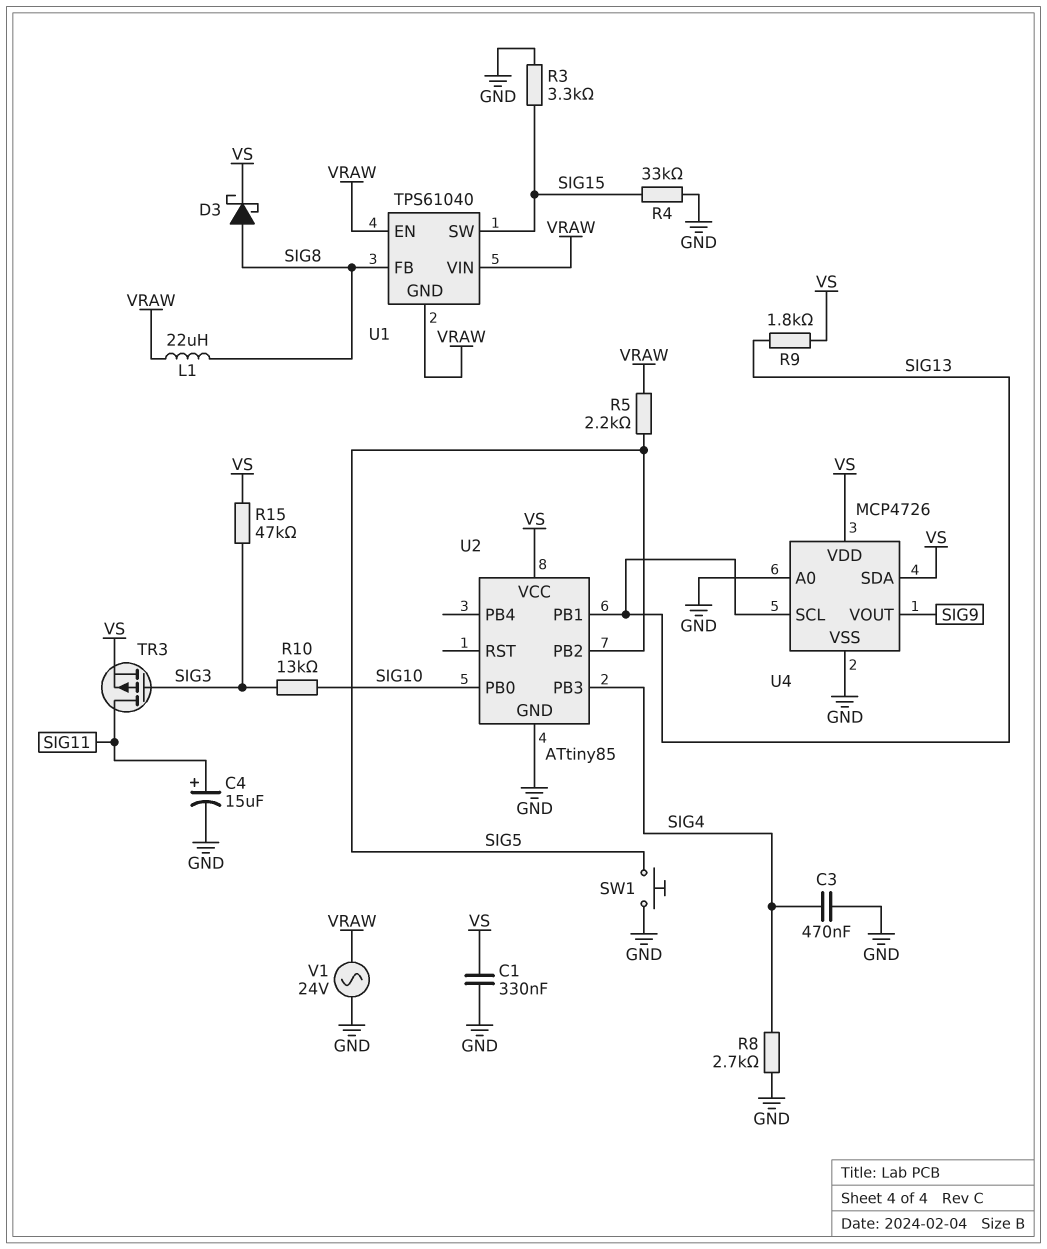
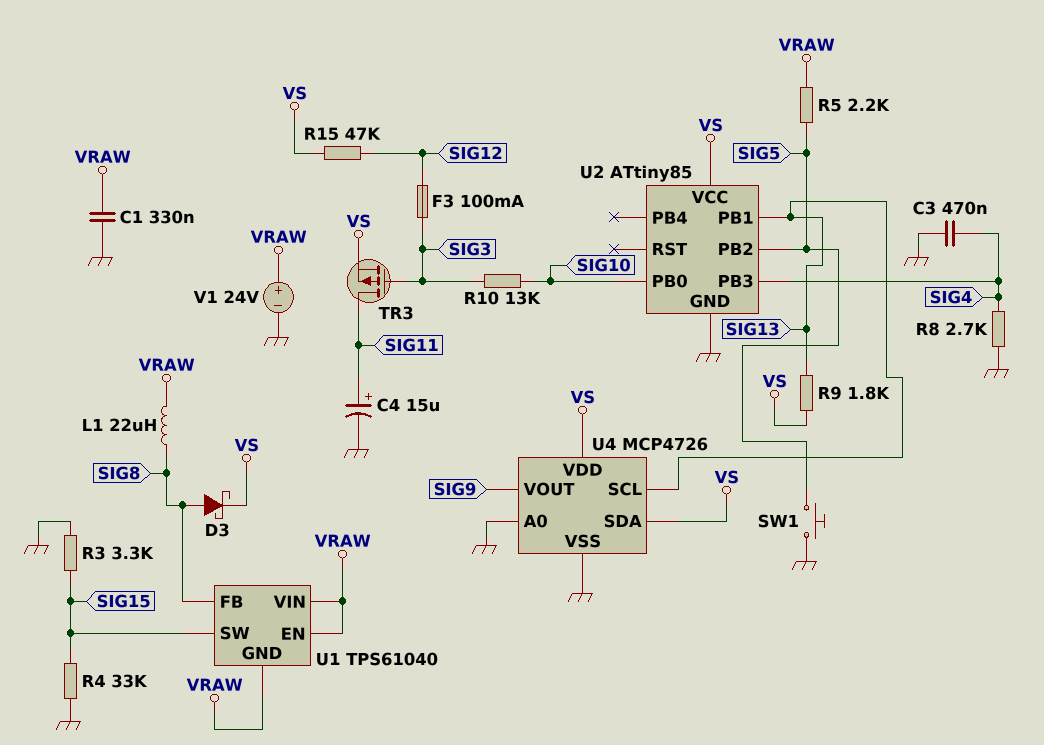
C1: 330nF (GND, VS) -> 330nF (GND, VRAW)
F3: none -> 100mA (SIG3, SIG12)
R15: 47k (SIG3, VS) -> 47k (SIG12, VS)
V1: AC 24V (GND, VRAW) -> 24V (plus VRAW, minus GND)

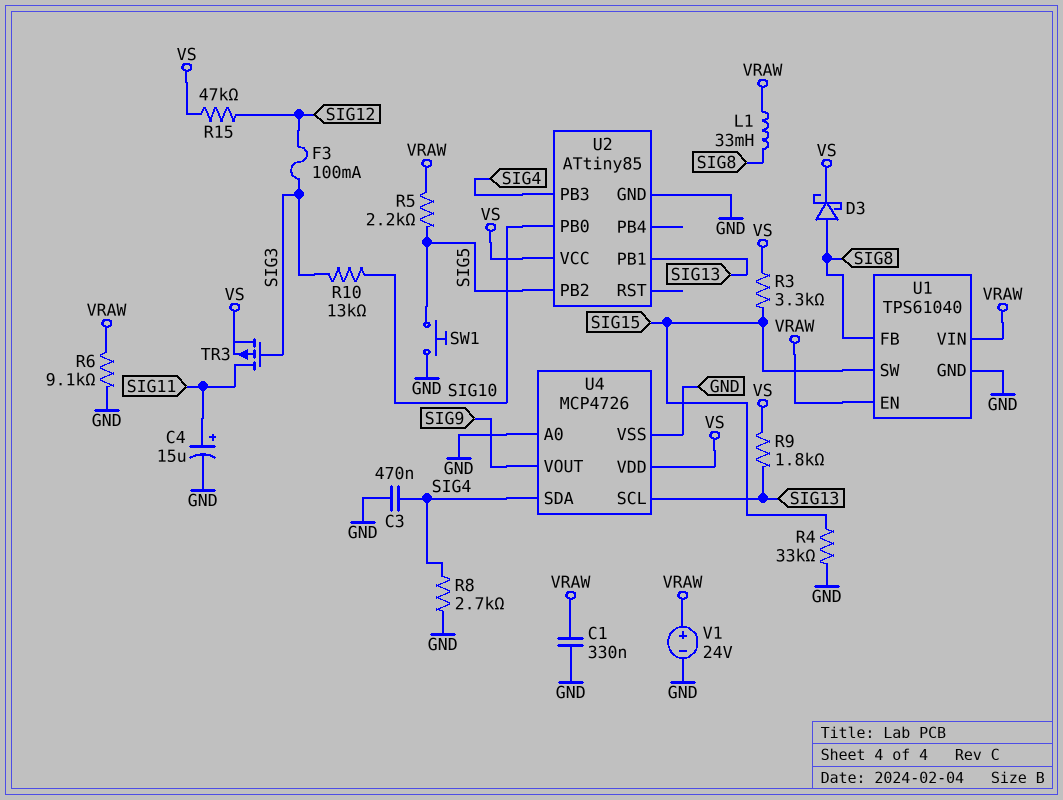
L1: 22uH (SIG8, VRAW) -> 33mH (SIG8, VRAW)
R3: 3.3k (GND, SIG15) -> 3.3k (SIG15, VS)
R6: none -> 9.1k (GND, VRAW)
U1 pin GND: VRAW -> GND
U4 pin SDA: VS -> SIG4

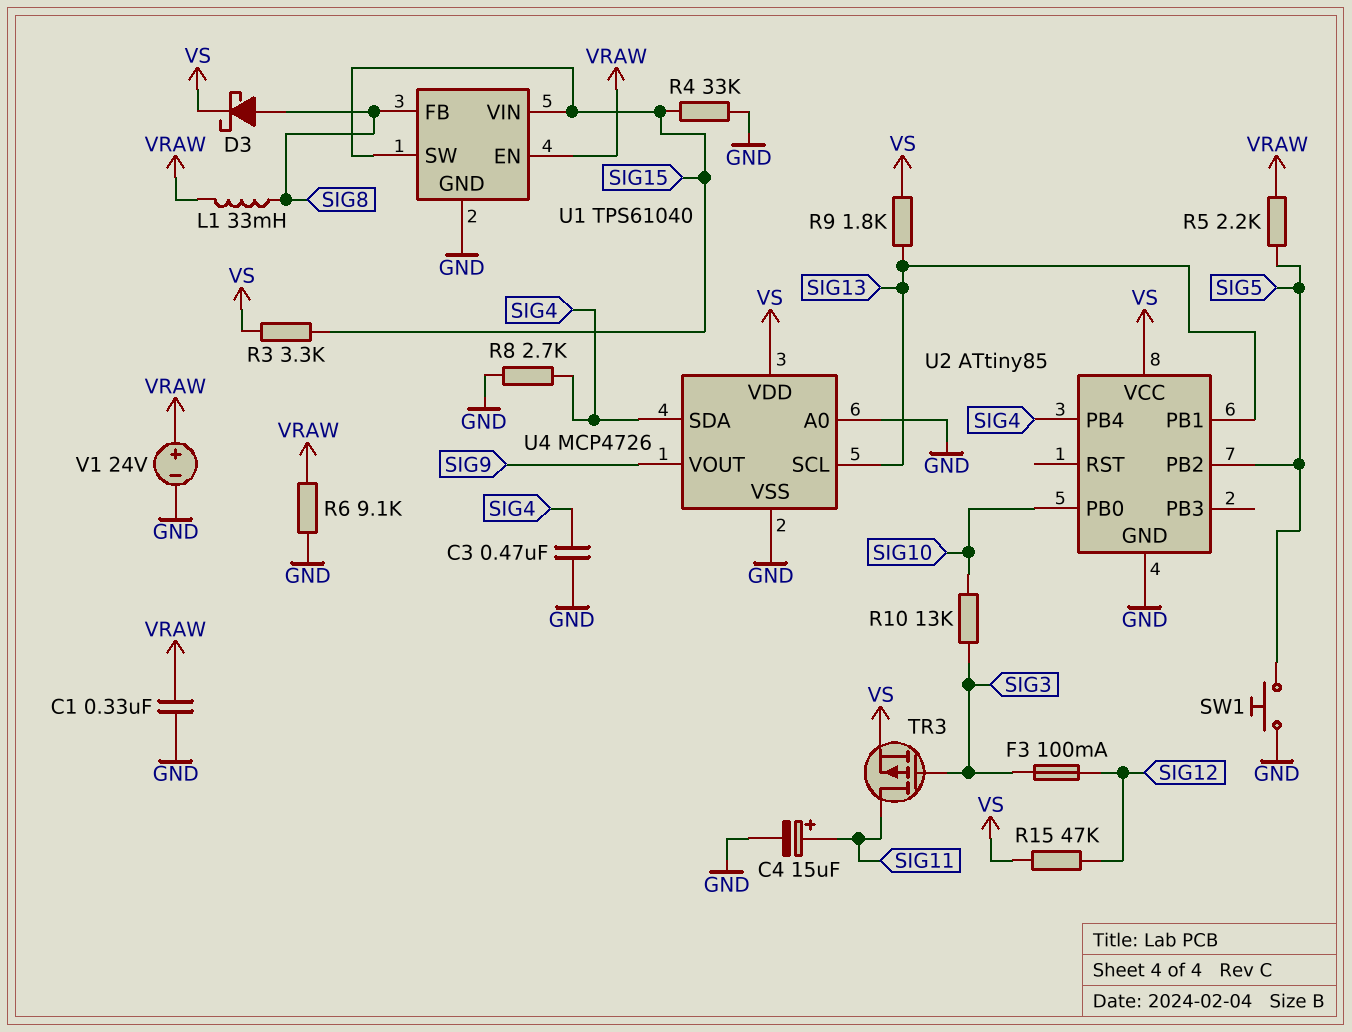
U1 pin VIN: VRAW -> SIG15
U2 pin PB3: SIG4 -> none
U2 pin PB4: none -> SIG4

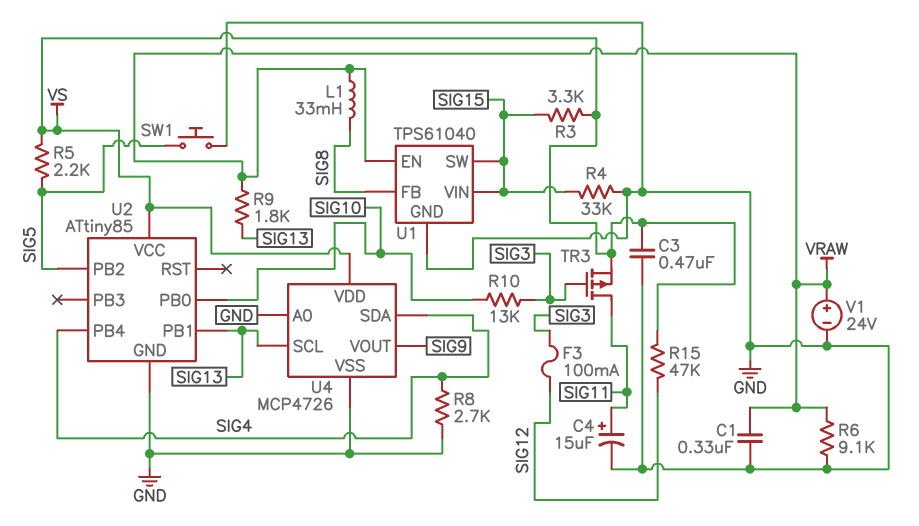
C3: 470nF (GND, SIG4) -> 470nF (GND, VS)
D3: schottky (A SIG8, K VS) -> none
R5: 2.2k (SIG5, VRAW) -> 2.2k (SIG5, VS)
R9: 1.8k (SIG13, VS) -> 1.8k (SIG13, VRAW)

